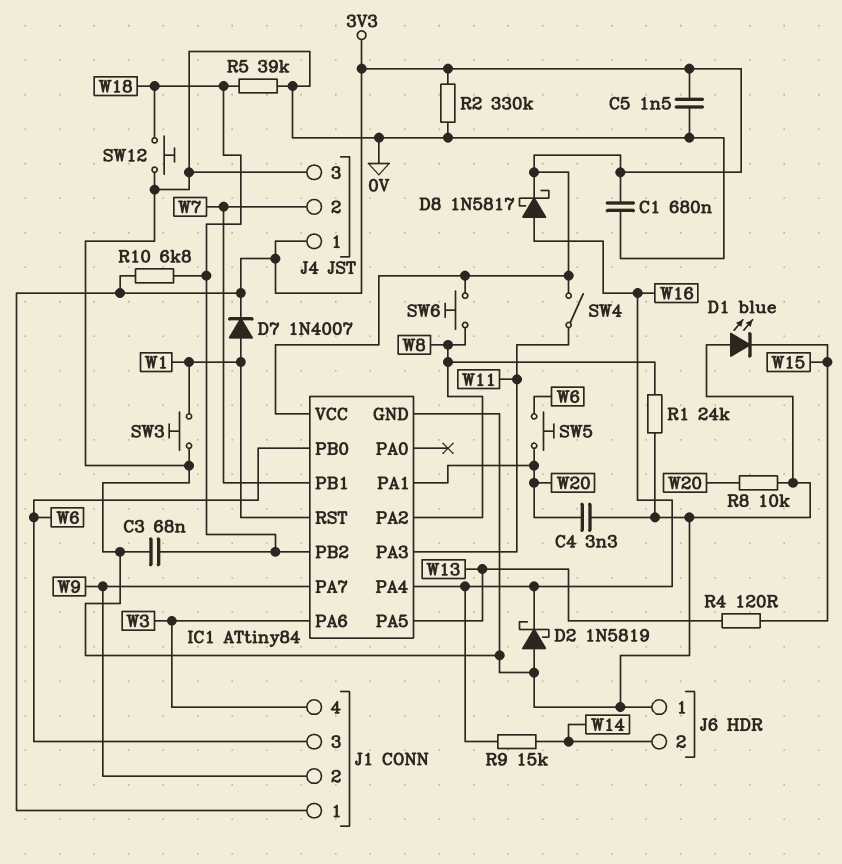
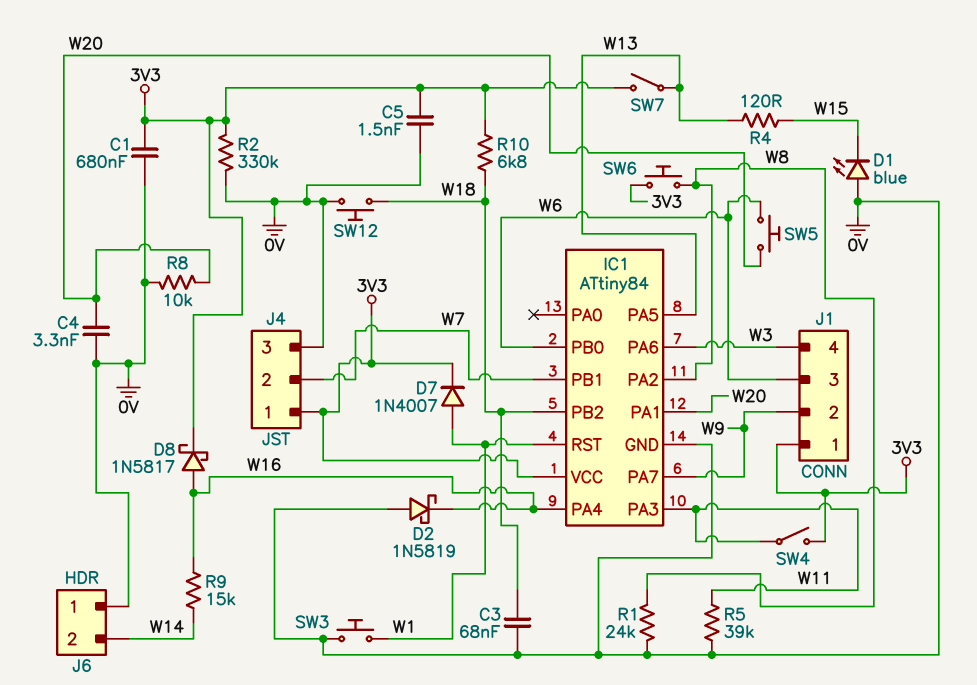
R5: 39k (0V, W18) -> 39k (0V, W11)
SW7: none -> switch (3V3, W13)

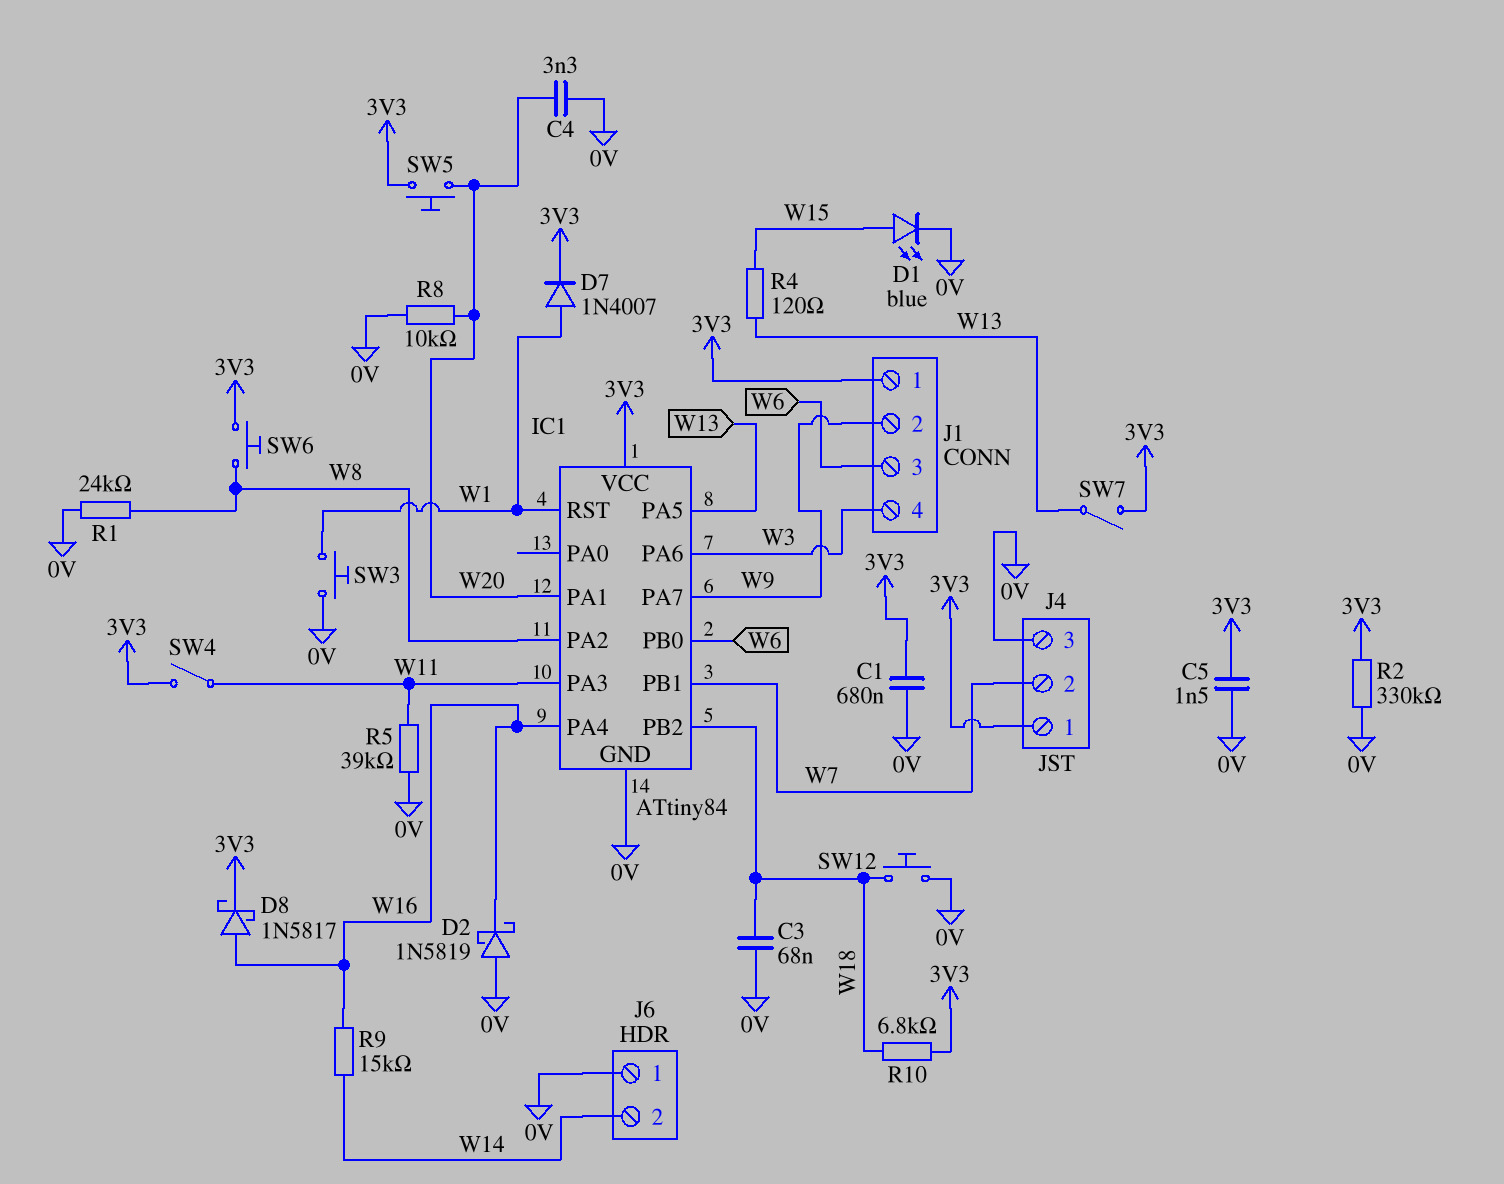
D1: LED blue (A 0V, K W15) -> LED blue (A W15, K 0V)
SW5: button (W6, W20) -> button (3V3, W20)

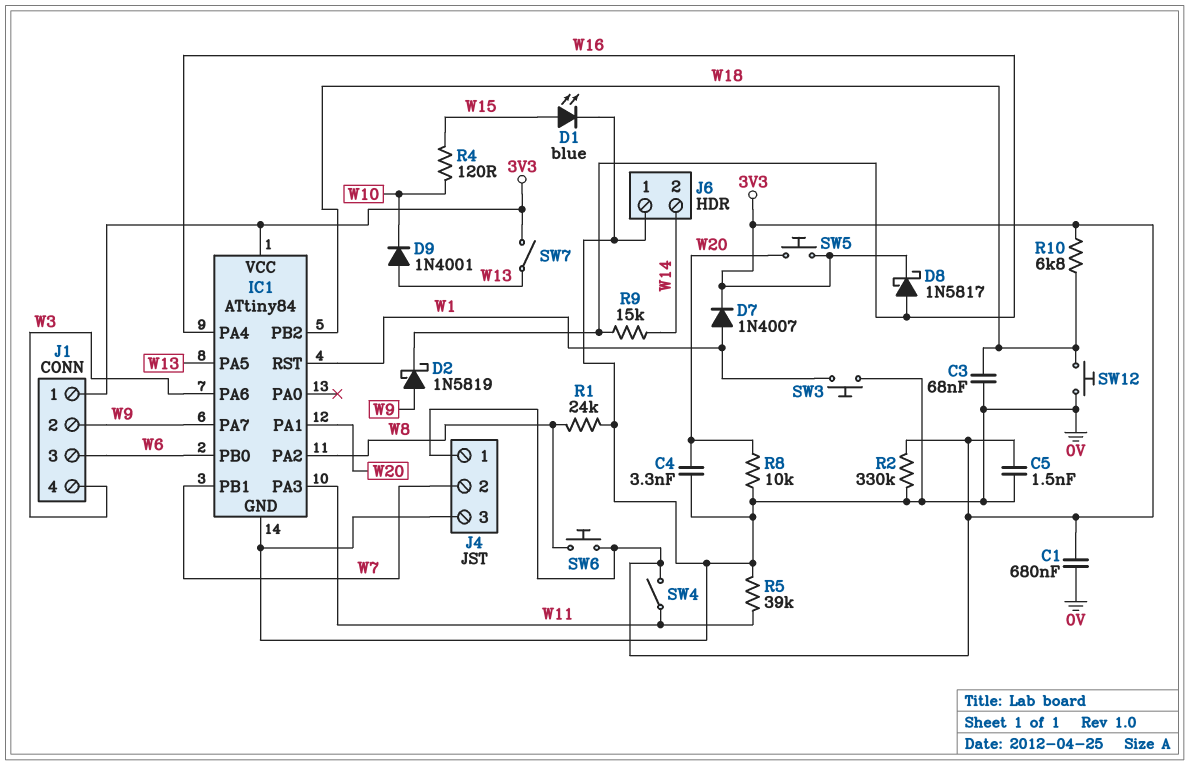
D2: schottky 1N5819 (A 0V, K W16) -> schottky 1N5819 (A W9, K W16)
D9: none -> diode 1N4001 (A W13, K W10)
R4: 120 (W13, W15) -> 120 (W10, W15)

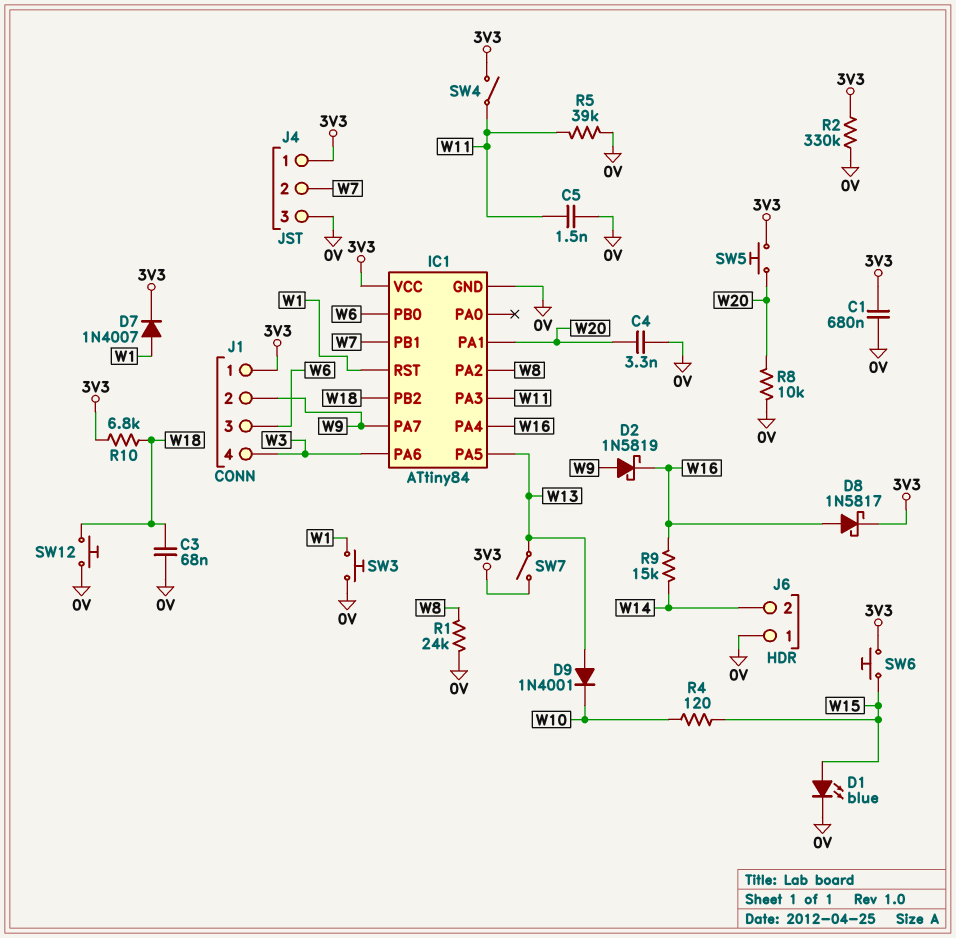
C5: 1.5nF (0V, 3V3) -> 1.5nF (0V, W11)
SW6: button (3V3, W8) -> button (3V3, W15)

